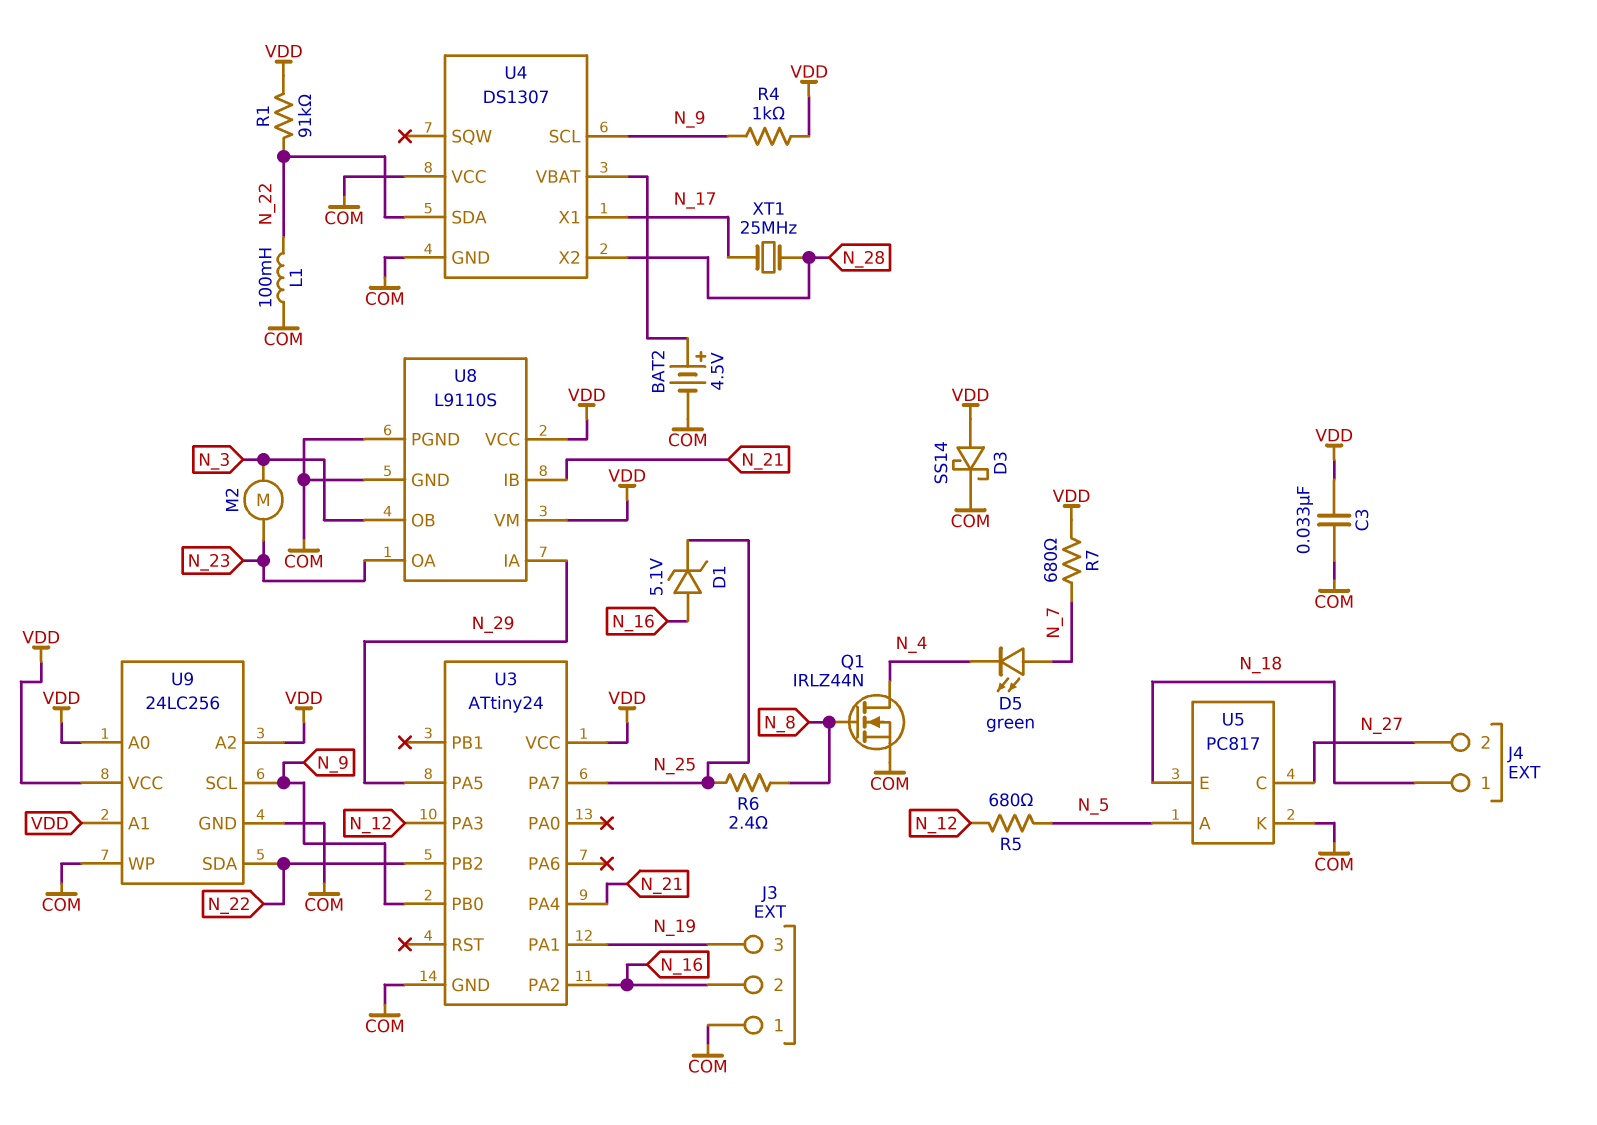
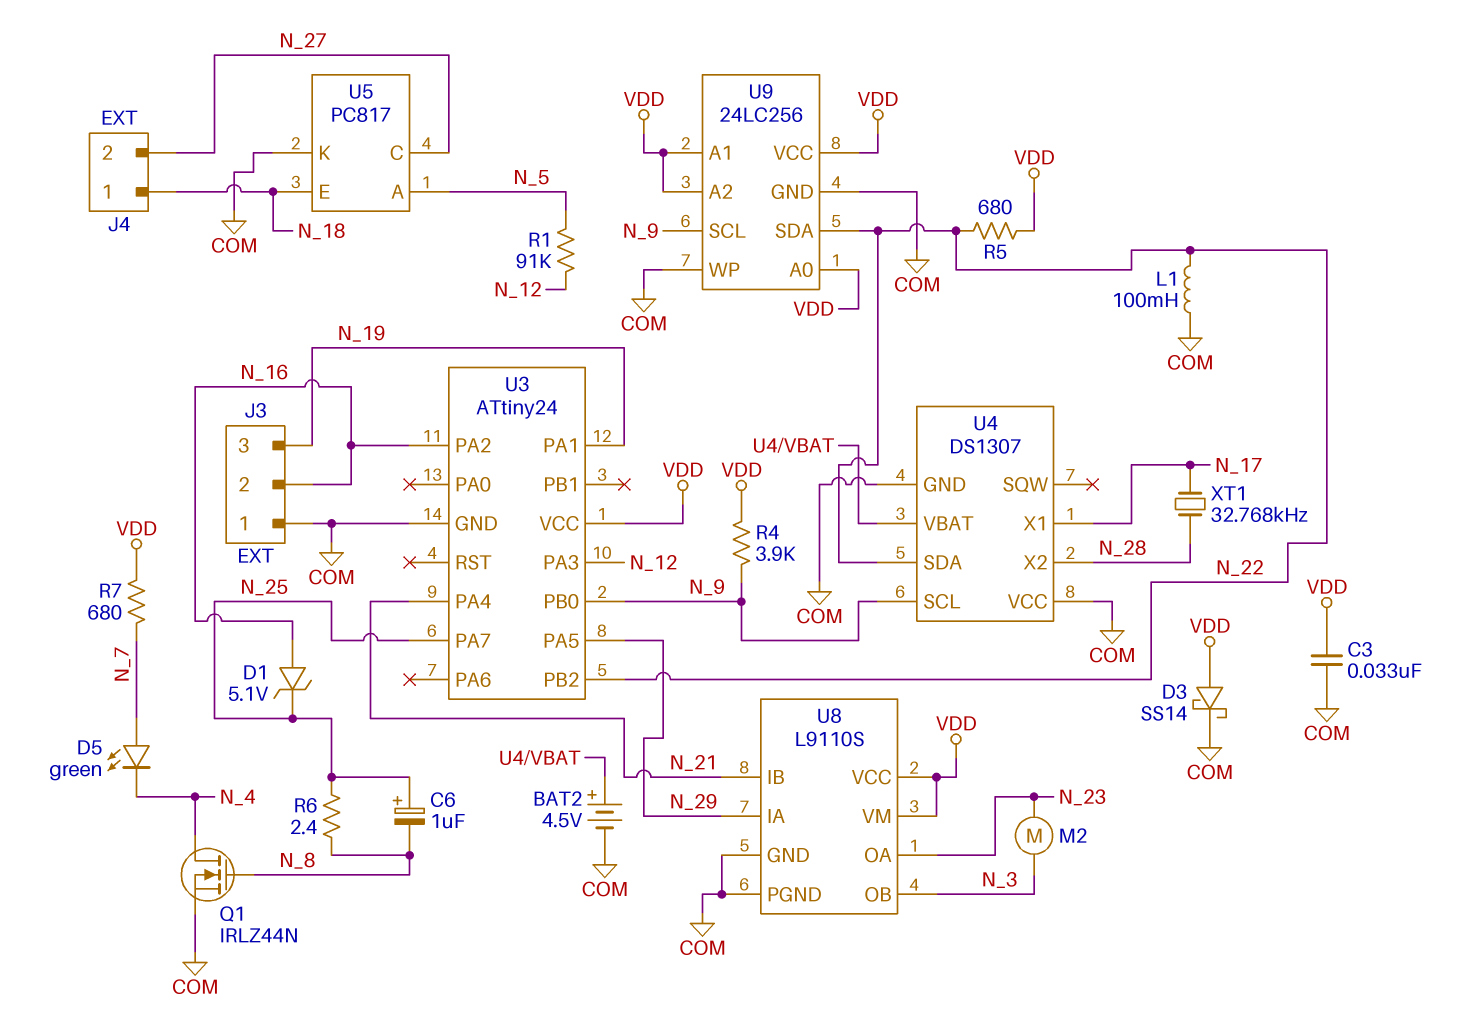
C6: none -> 1uF (plus N_25, minus N_8)
R1: 91k (N_22, VDD) -> 91k (N_5, N_12)
R4: 1k (N_9, VDD) -> 3.9k (N_9, VDD)
R5: 680 (N_5, N_12) -> 680 (N_22, VDD)
XT1: 25MHz (N_17, N_28) -> 32.768kHz (N_17, N_28)

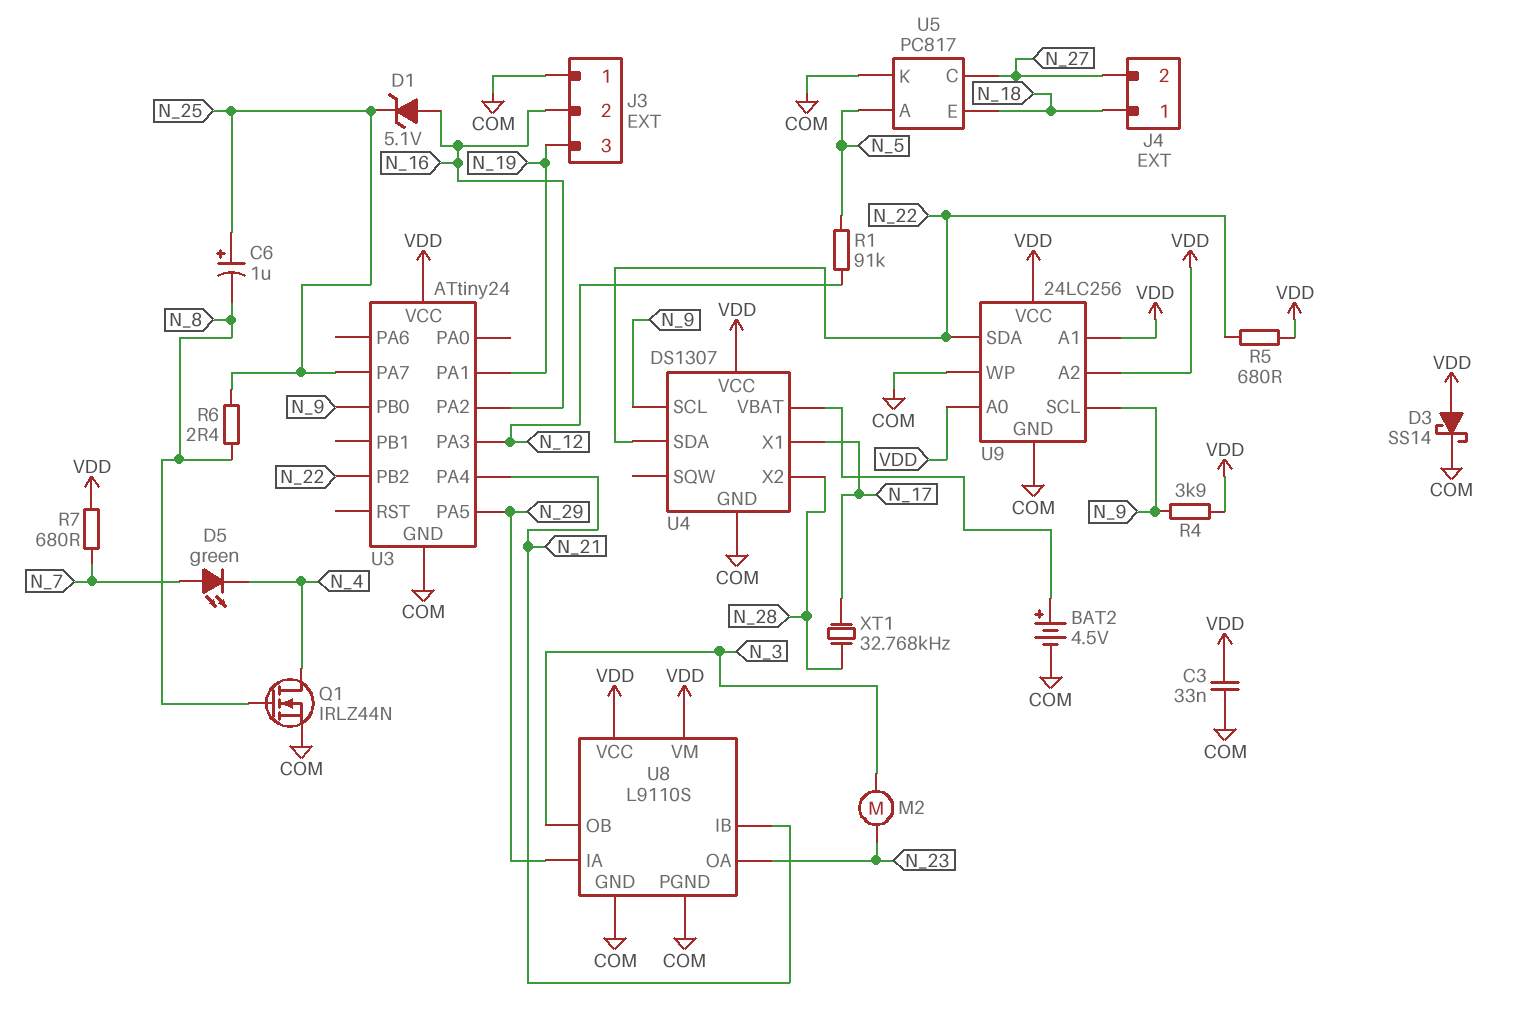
L1: 100mH (COM, N_22) -> none
U4 pin VCC: COM -> VDD

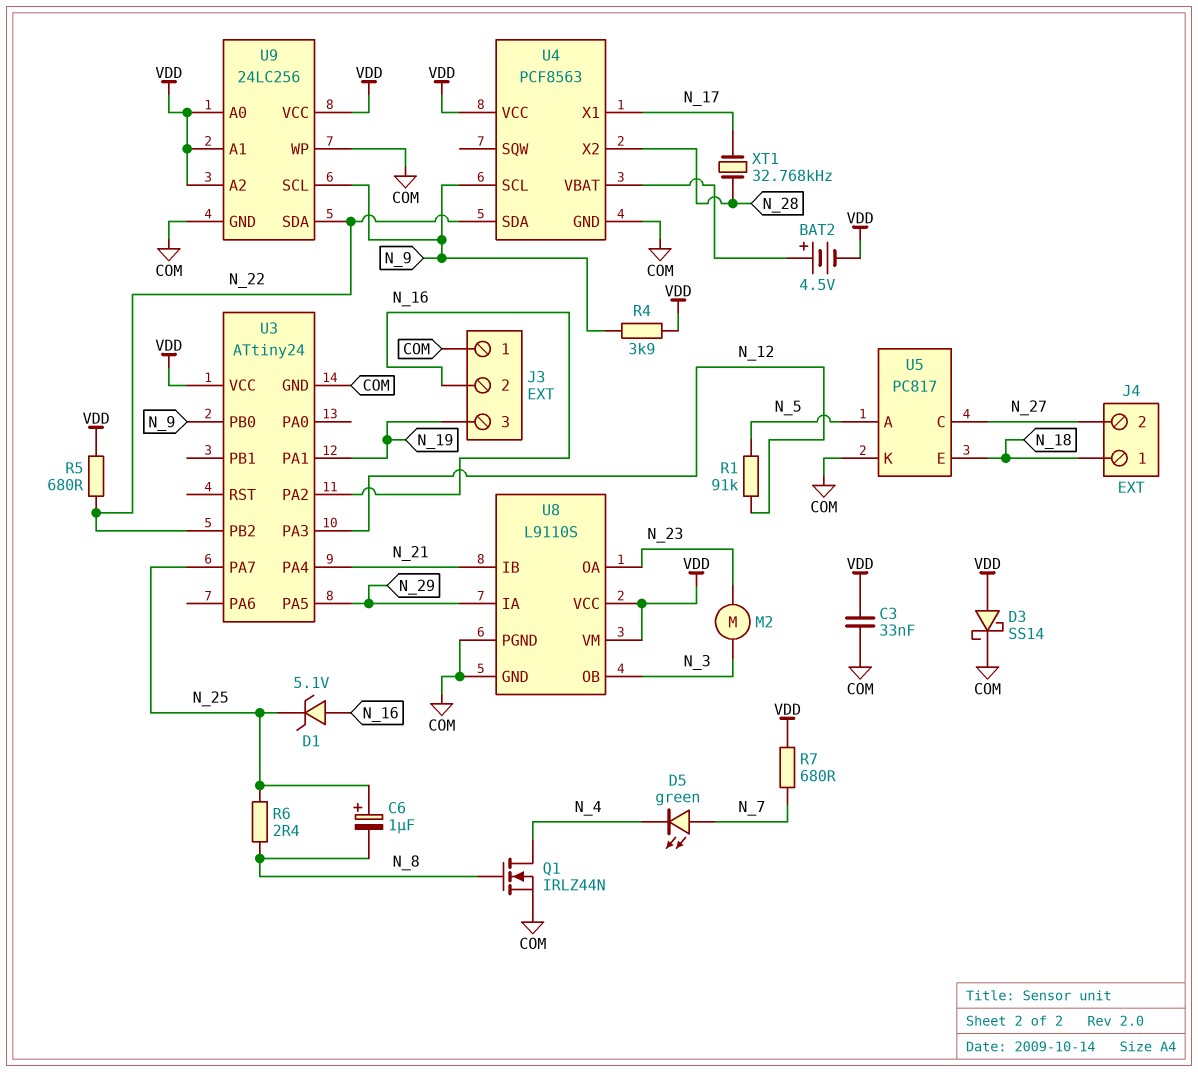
BAT2: 4.5V (plus U4/VBAT, minus COM) -> 4.5V (plus U4/VBAT, minus VDD)
U4: DS1307 -> PCF8563

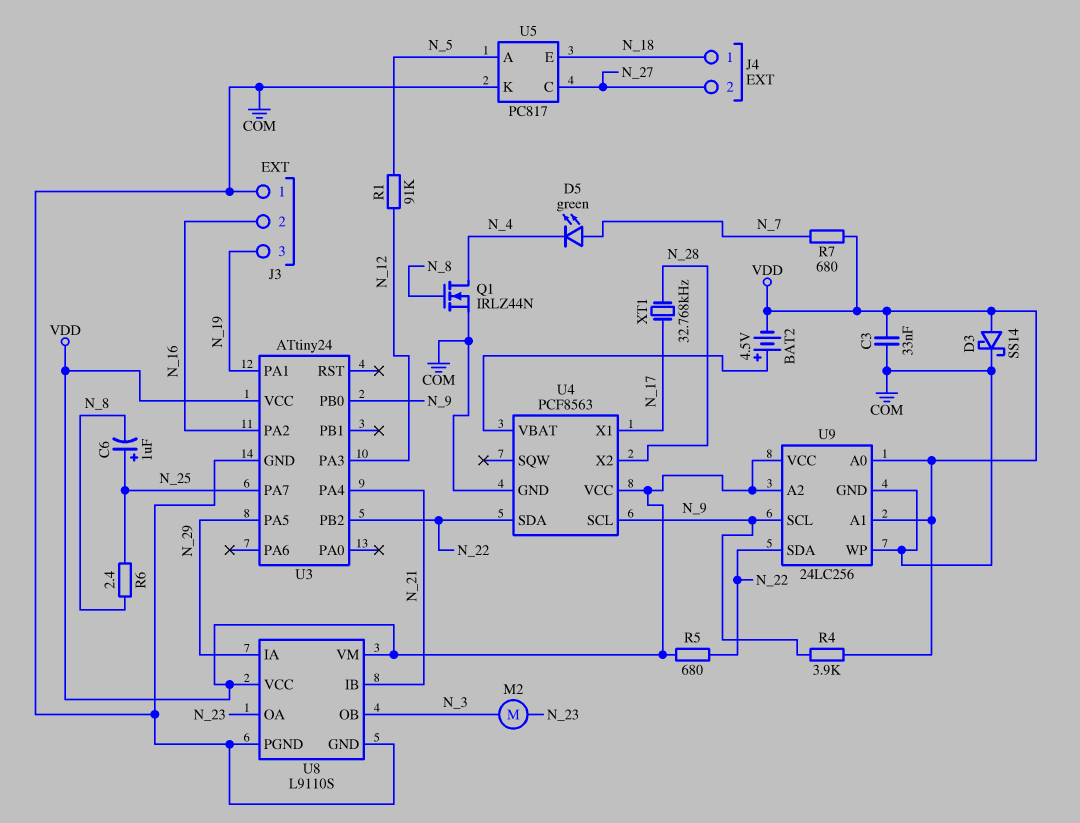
D1: zener 5.1V (A N_16, K N_25) -> none

